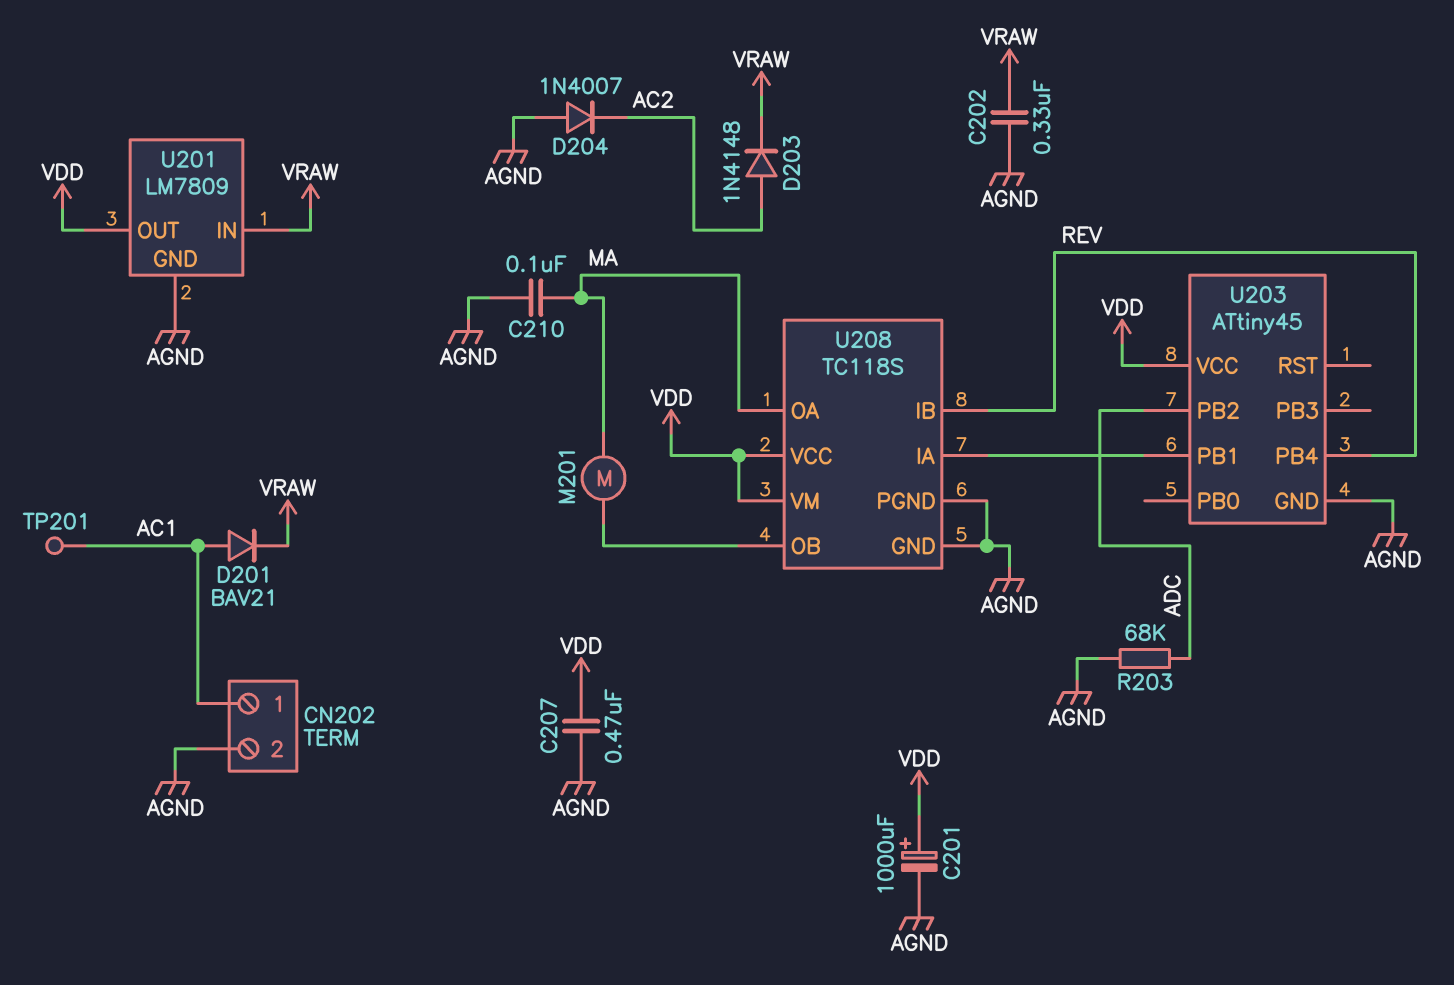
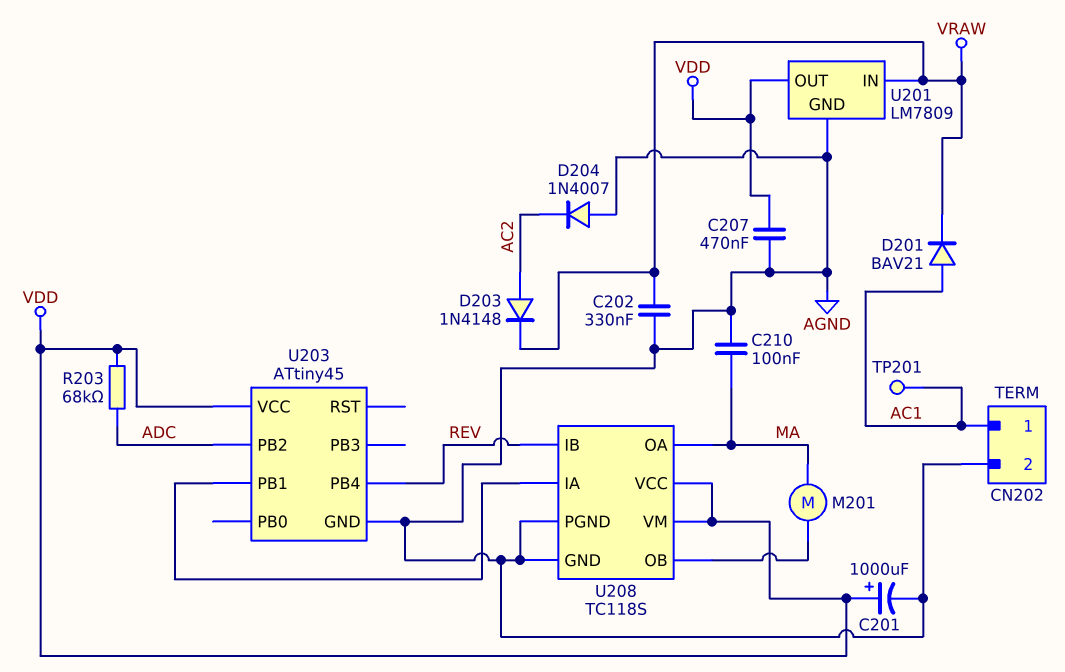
R203: 68k (ADC, AGND) -> 68k (ADC, VDD)

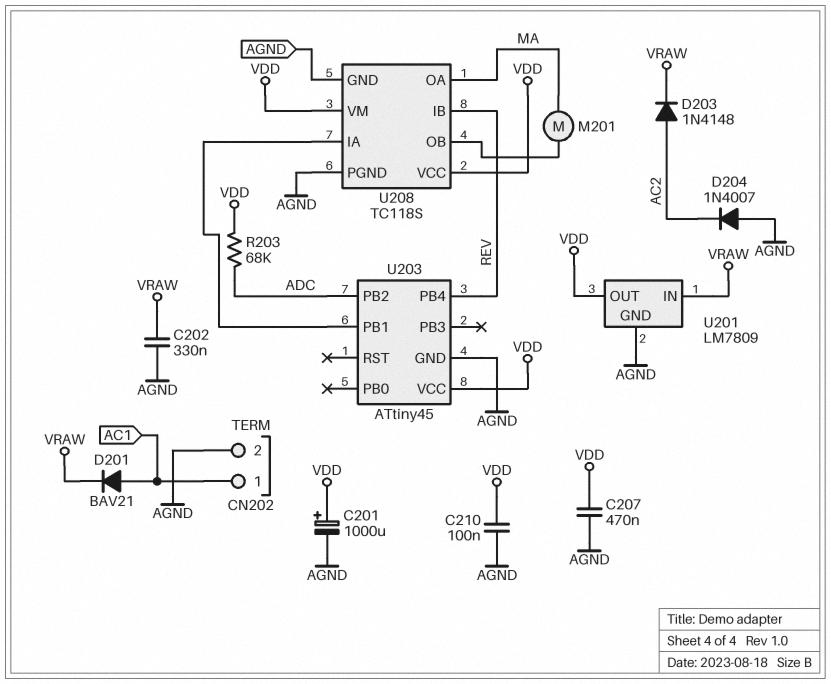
C210: 100nF (AGND, MA) -> 100nF (AGND, VDD)
TP201: test point (AC1) -> none

